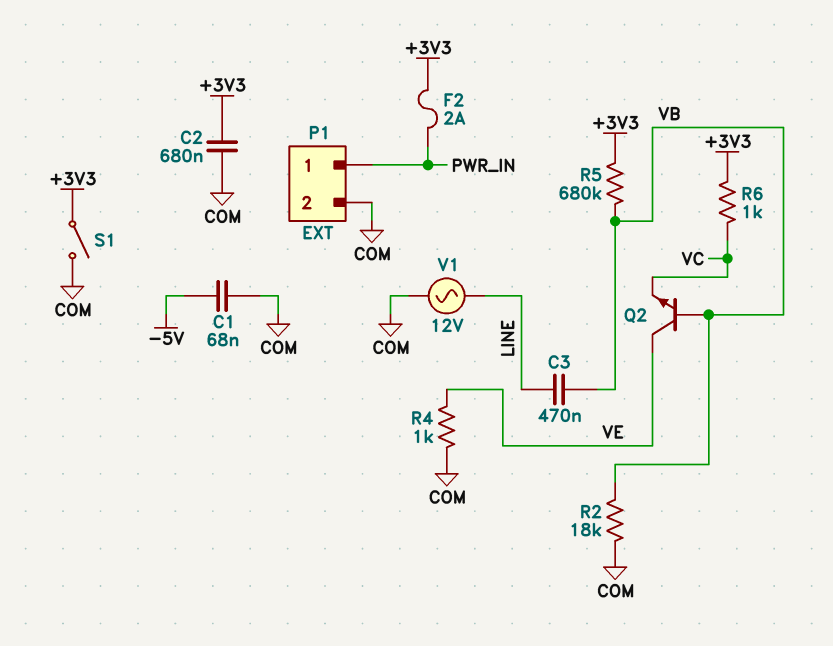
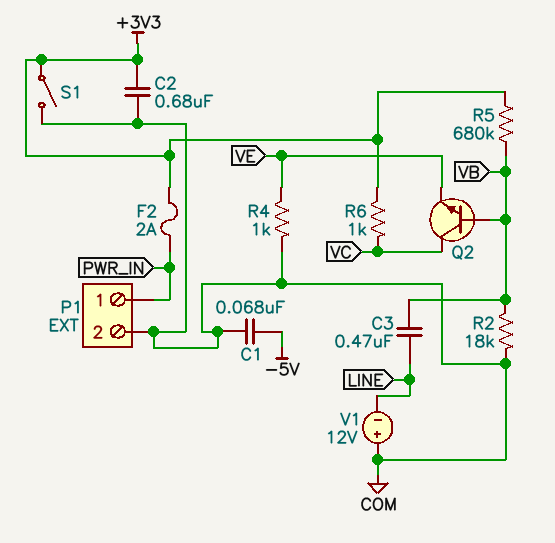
Q2: NPN (B VB, C VE, E VC) -> NPN (B VB, C VC, E VE)
V1: AC 12V (COM, LINE) -> 12V (plus COM, minus LINE)

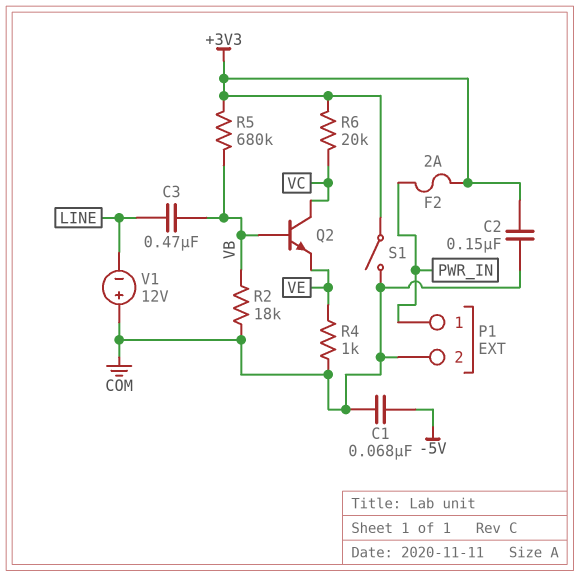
C2: 680nF (+3V3, COM) -> 150nF (+3V3, COM)
R6: 1k (+3V3, VC) -> 20k (+3V3, VC)

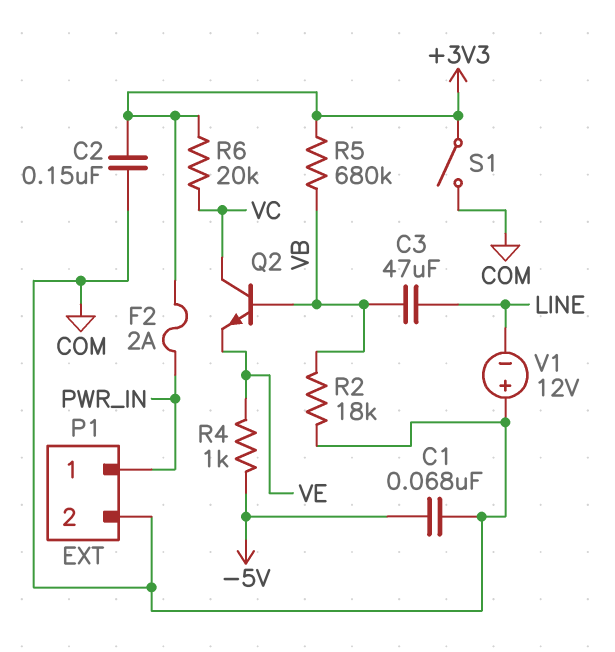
C3: 470nF (LINE, VB) -> 47uF (LINE, VB)
R4: 1k (COM, VE) -> 1k (-5V, VE)

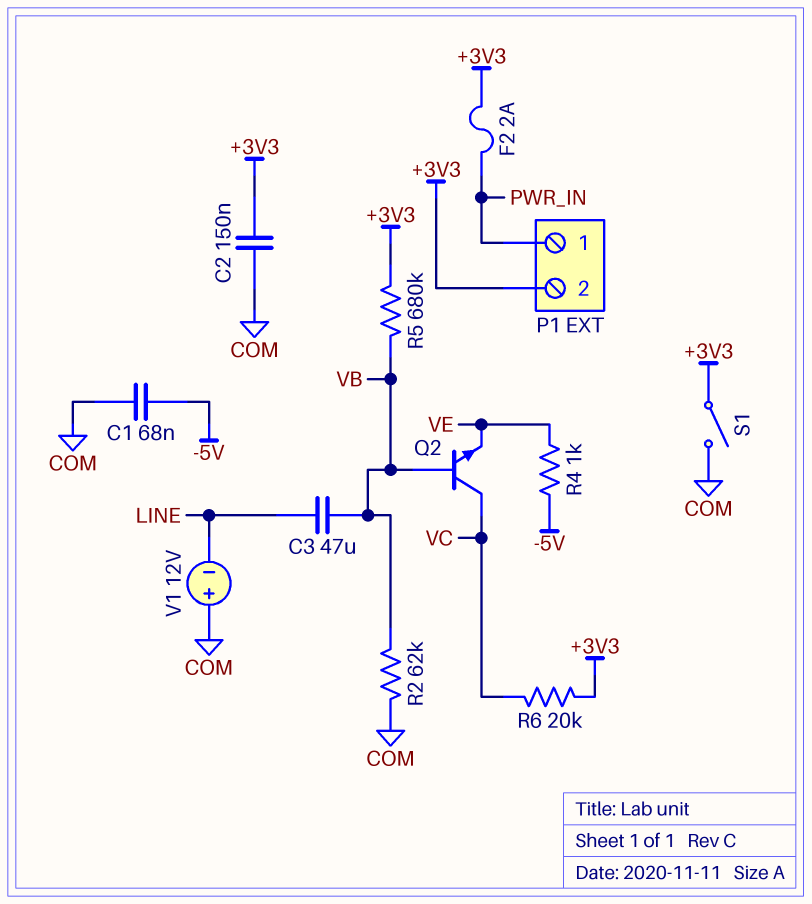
P1 pin 2: COM -> +3V3
R2: 18k (COM, VB) -> 62k (COM, VB)

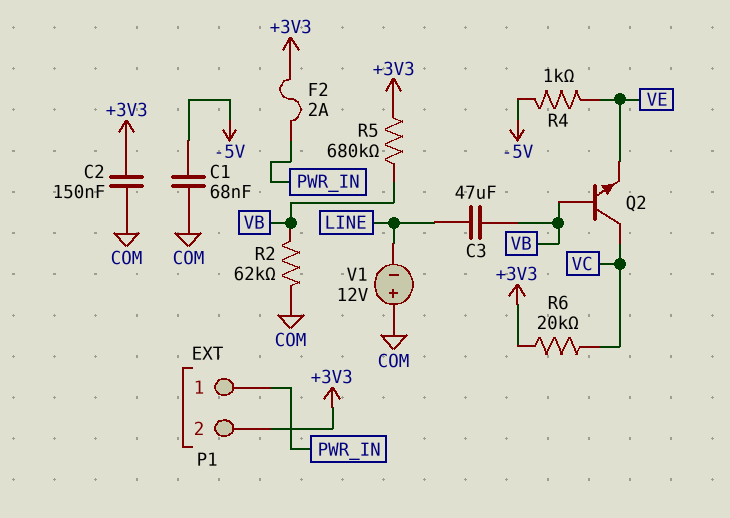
S1: switch (+3V3, COM) -> none

